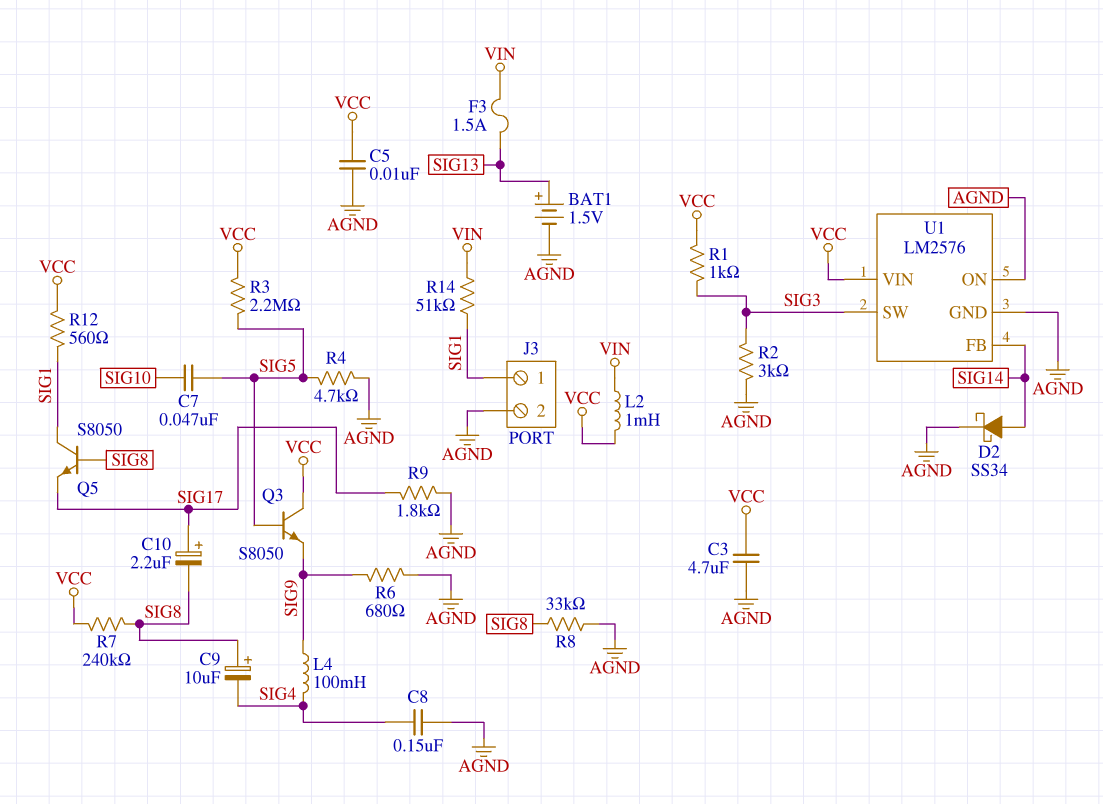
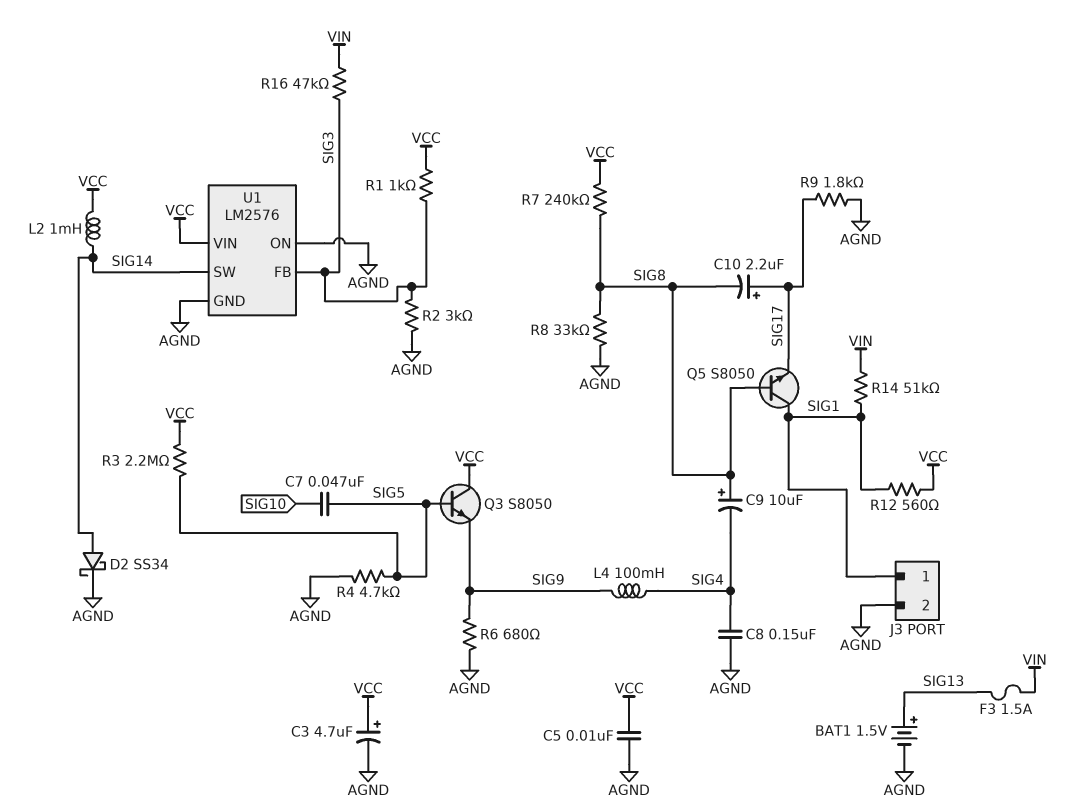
C3: 4.7uF (AGND, VCC) -> 4.7uF (plus VCC, minus AGND)
L2: 1mH (VCC, VIN) -> 1mH (SIG14, VCC)
R16: none -> 47k (SIG3, VIN)
U1 pin FB: SIG14 -> SIG3
U1 pin SW: SIG3 -> SIG14

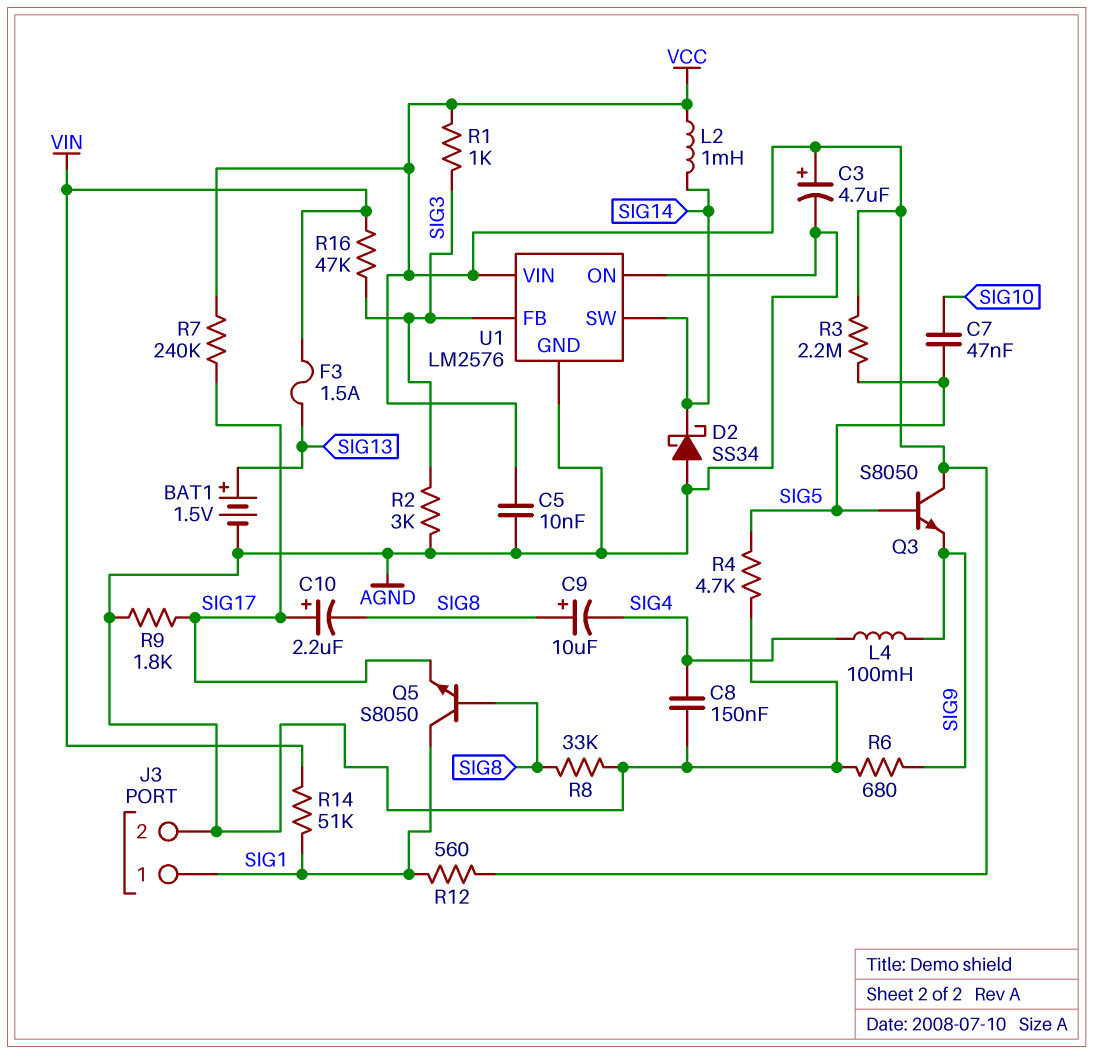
D2: schottky SS34 (A SIG14, K AGND) -> schottky SS34 (A AGND, K SIG14)
R7: 240k (SIG8, VCC) -> 240k (SIG17, VCC)

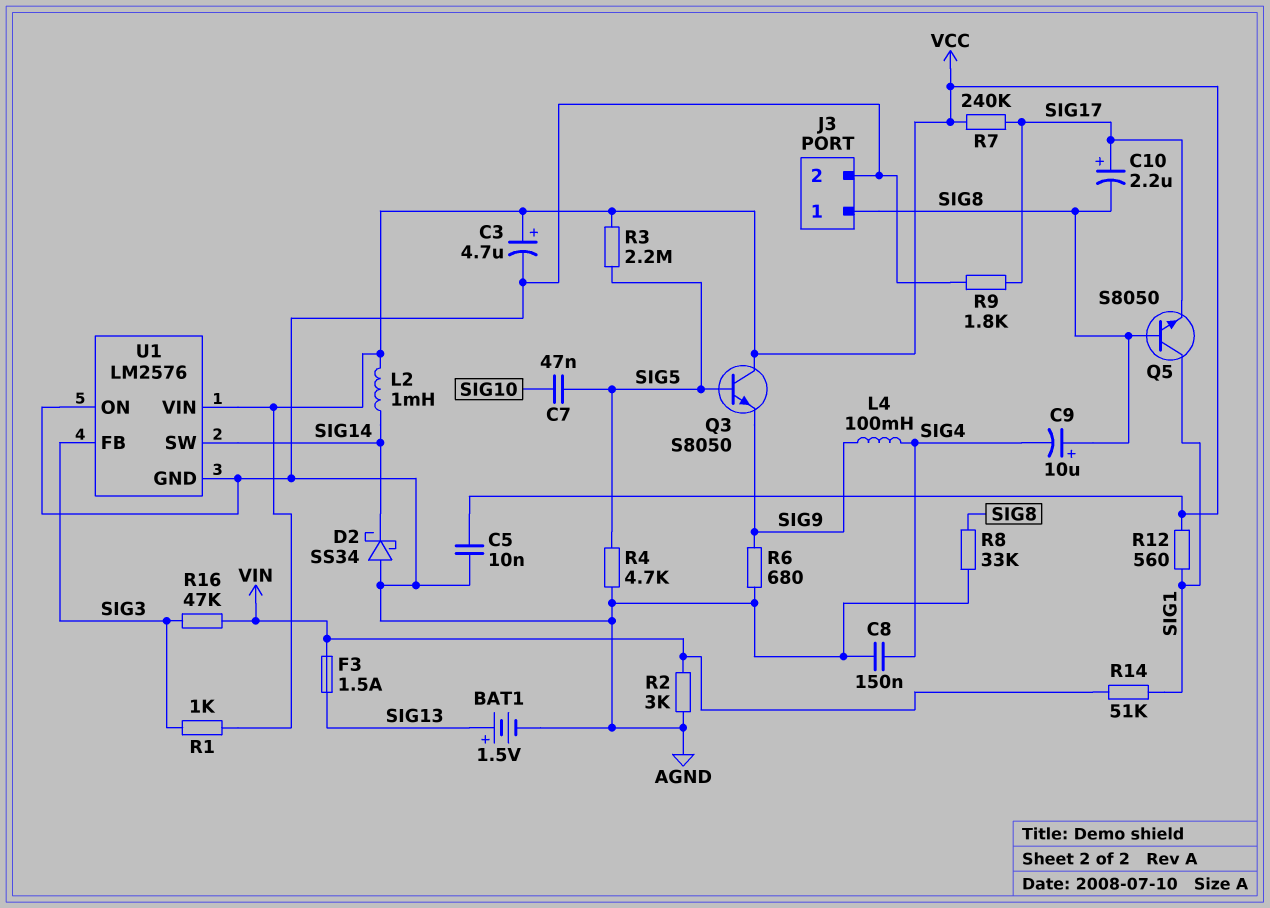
J3 pin 1: SIG1 -> SIG8
R2: 3k (AGND, SIG3) -> 3k (AGND, VIN)

